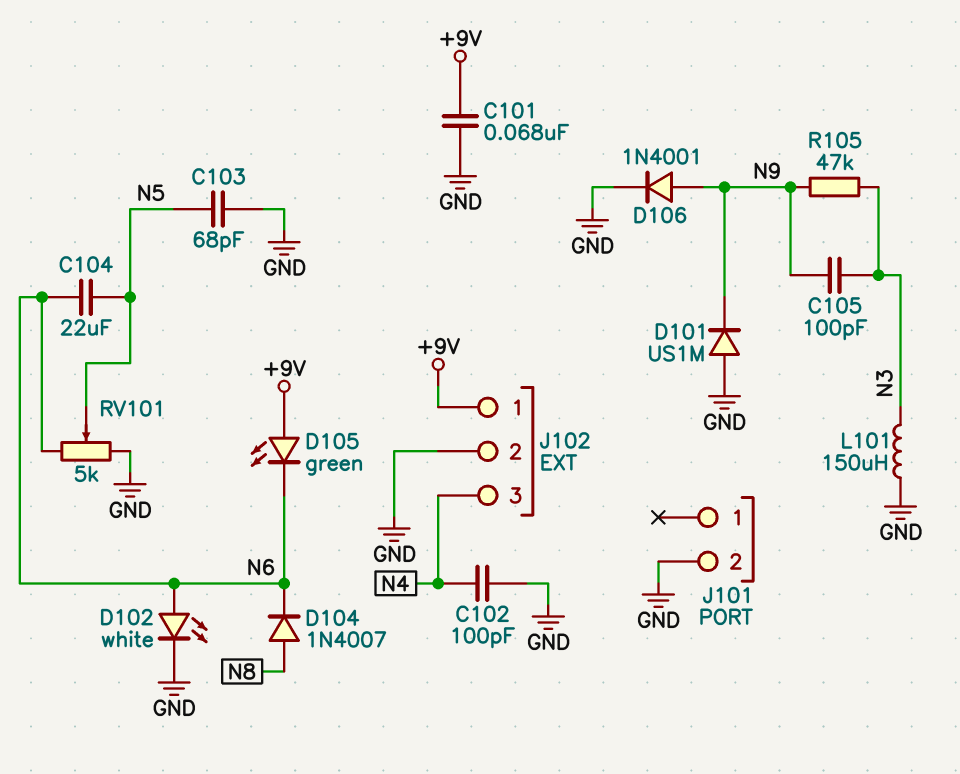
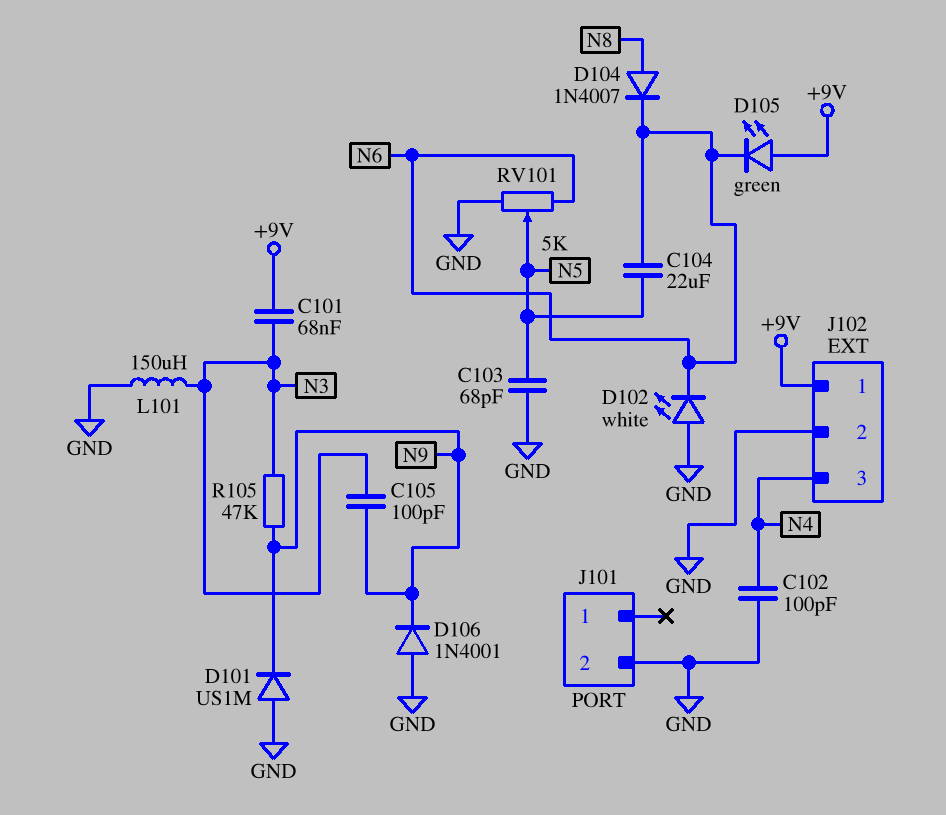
C101: 68nF (+9V, GND) -> 68nF (+9V, N3)
D102: LED white (A N6, K GND) -> LED white (A GND, K N6)
D106: diode 1N4001 (A N9, K GND) -> diode 1N4001 (A GND, K N9)

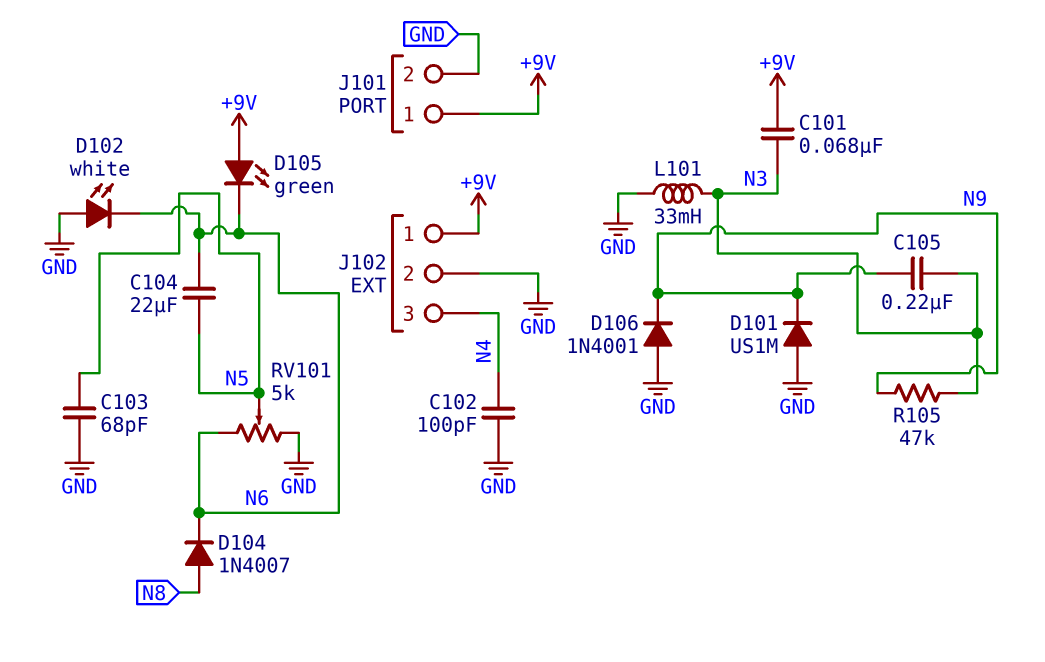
C105: 100pF (N3, N9) -> 220nF (N3, N9)
J101 pin 1: none -> +9V
L101: 150uH (GND, N3) -> 33mH (GND, N3)

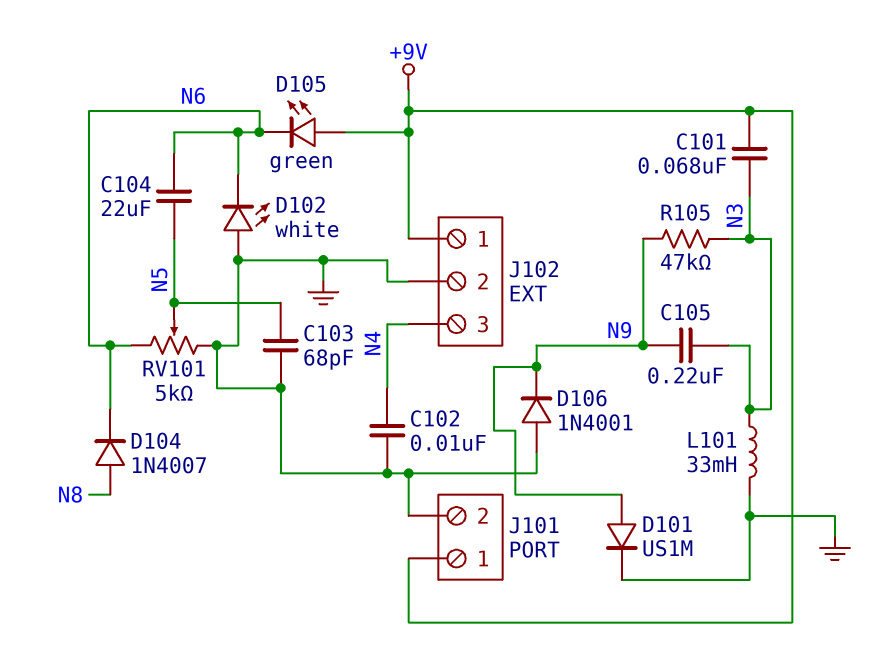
C102: 100pF (GND, N4) -> 10nF (GND, N4)
D101: diode US1M (A GND, K N9) -> diode US1M (A N9, K GND)

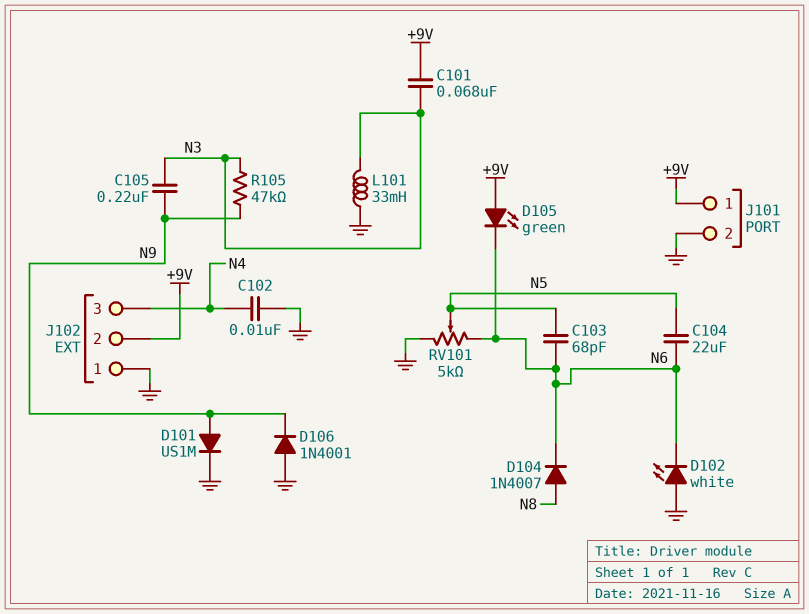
C103: 68pF (GND, N5) -> 68pF (N5, N6)
J102 pin 1: +9V -> GND
J102 pin 2: GND -> +9V

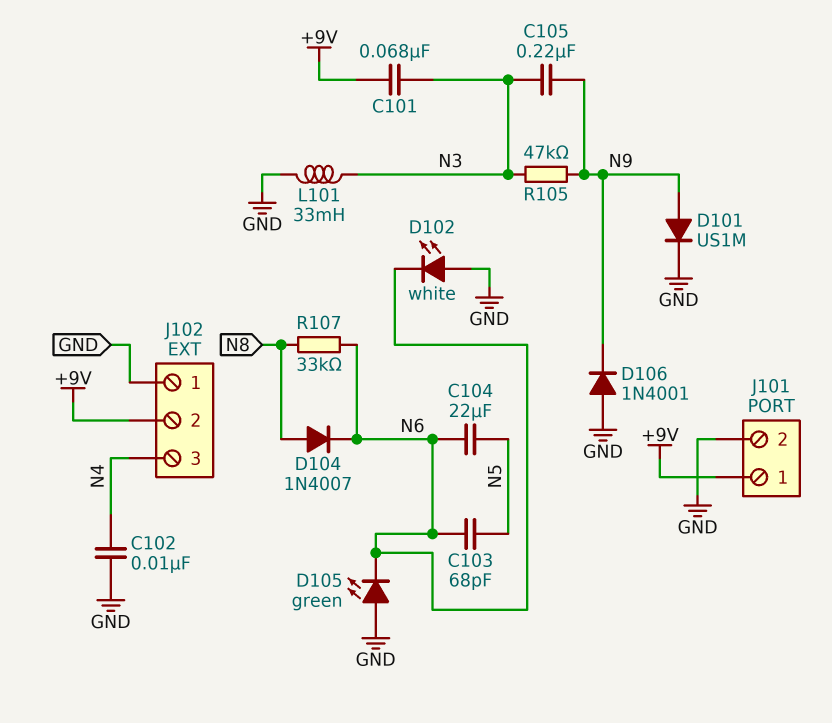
D105: LED green (A +9V, K N6) -> LED green (A GND, K N6)
R107: none -> 33k (N6, N8)
RV101: 5k (GND, N6, wiper N5) -> none

